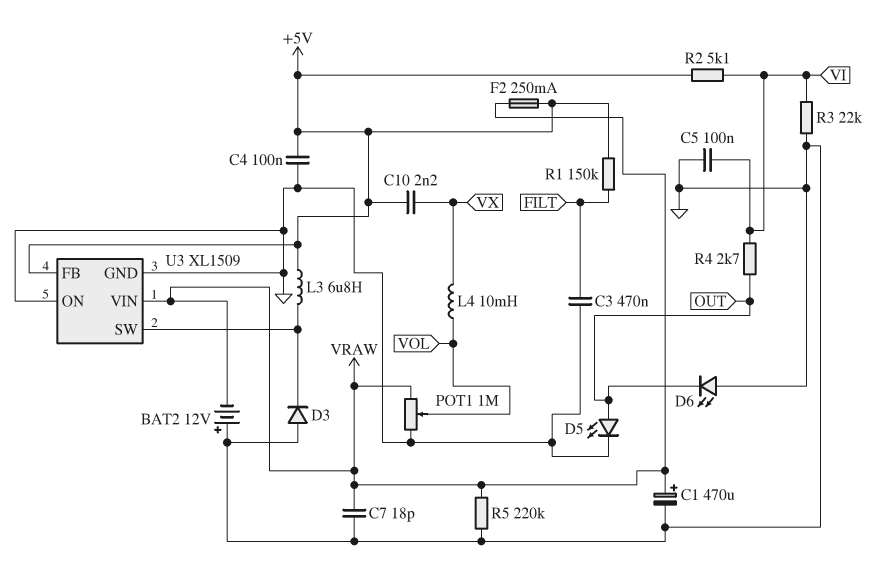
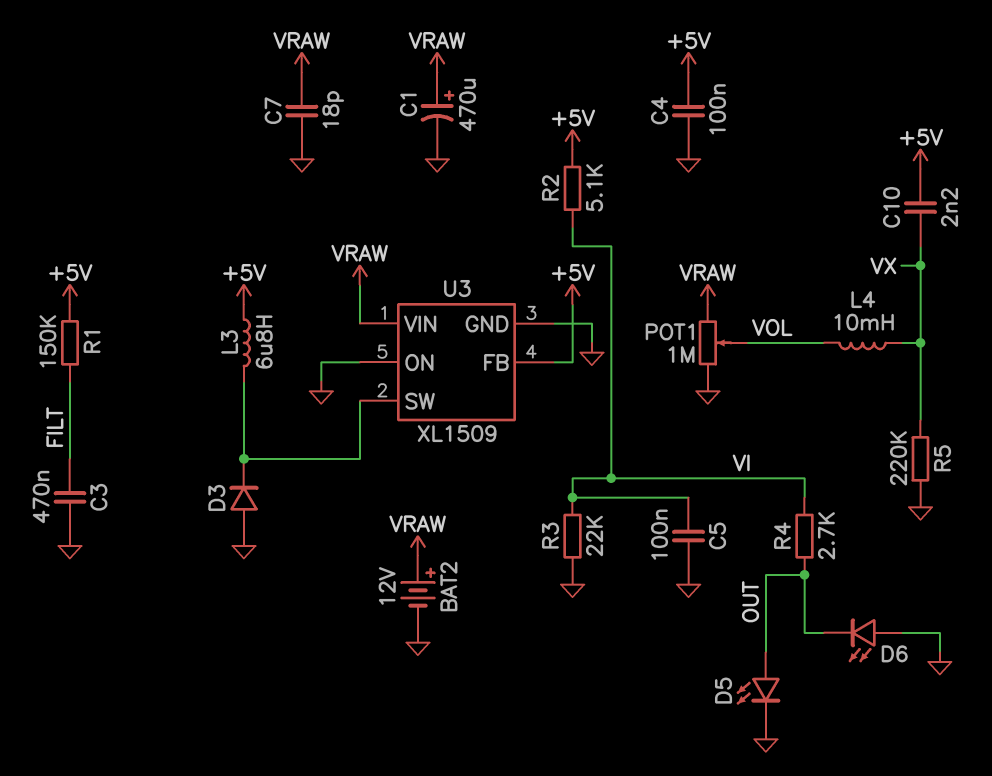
BAT2: 12V (plus GND, minus VRAW) -> 12V (plus VRAW, minus GND)
F2: 250mA (+5V, VRAW) -> none
R5: 220k (GND, VRAW) -> 220k (GND, VX)

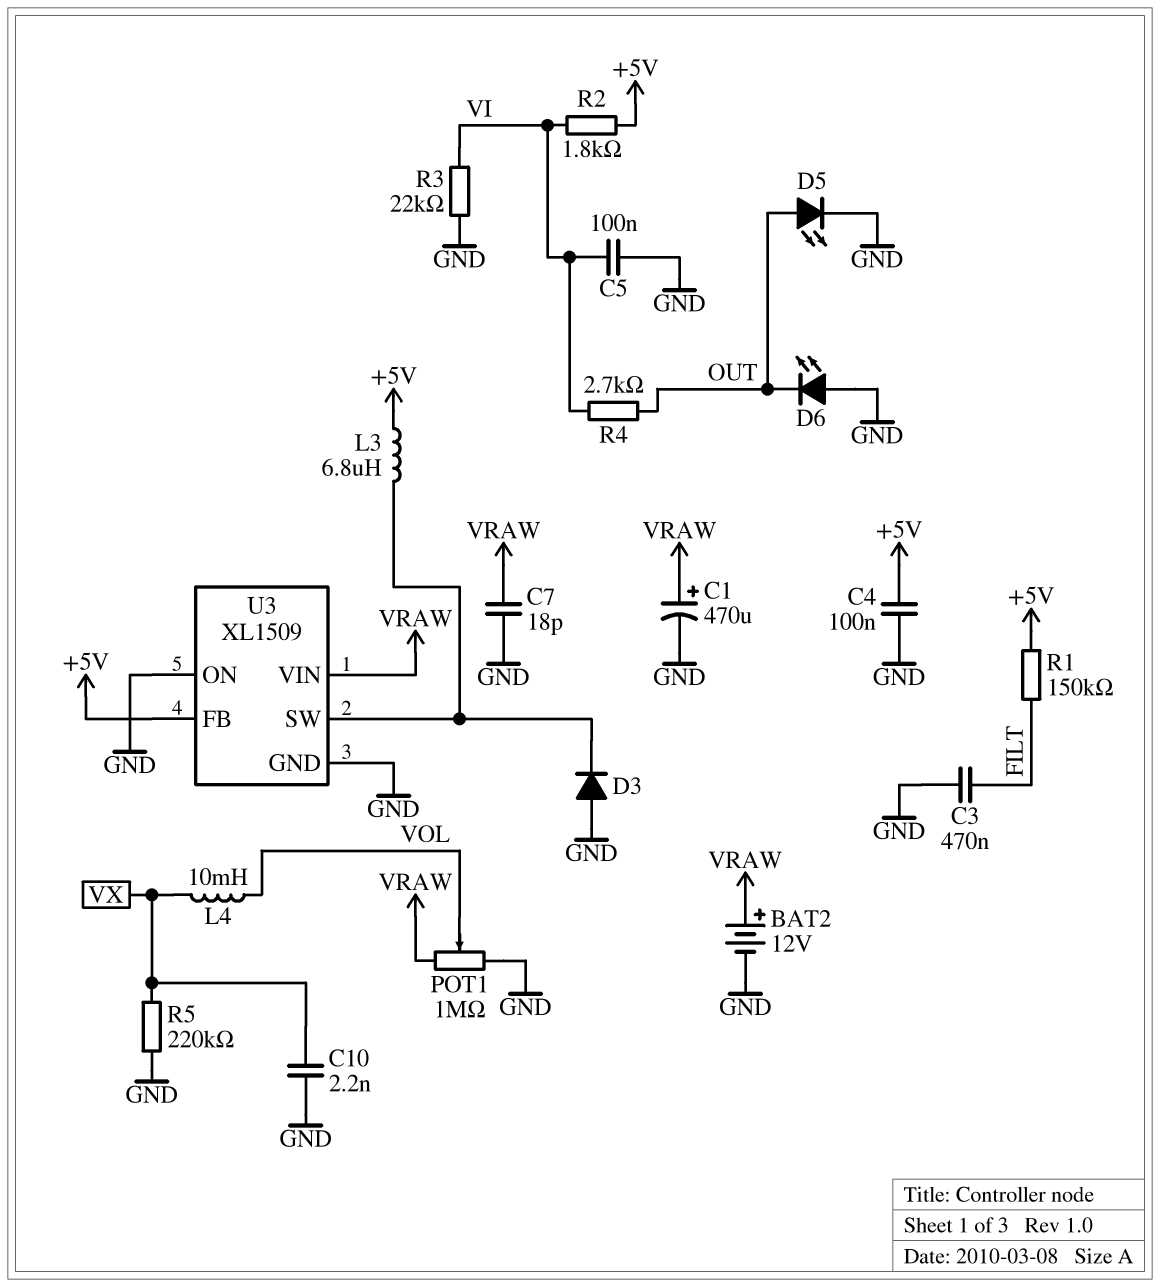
C10: 2.2nF (+5V, VX) -> 2.2nF (GND, VX)
R2: 5.1k (+5V, VI) -> 1.8k (+5V, VI)

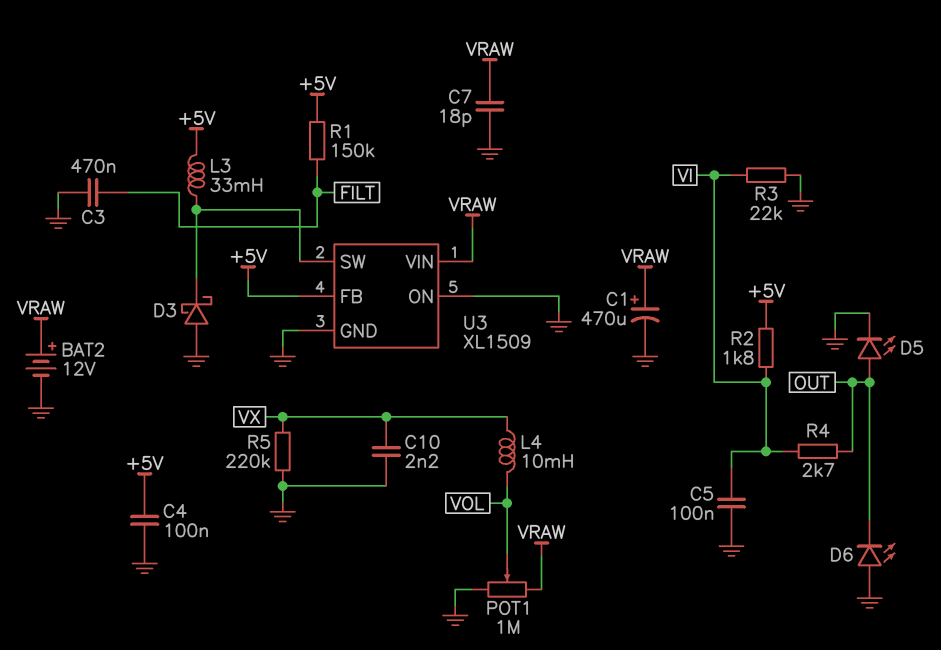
D3: diode (A GND, K U3/SW) -> schottky (A GND, K U3/SW)
L3: 6.8uH (+5V, U3/SW) -> 33mH (+5V, U3/SW)

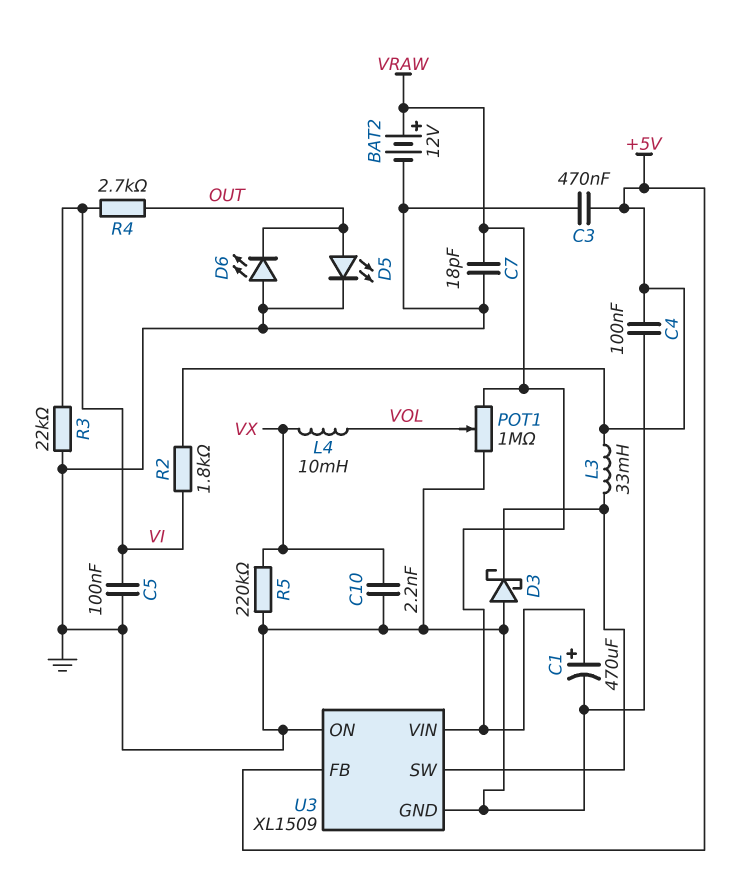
C3: 470nF (FILT, GND) -> 470nF (+5V, GND)
R1: 150k (+5V, FILT) -> none

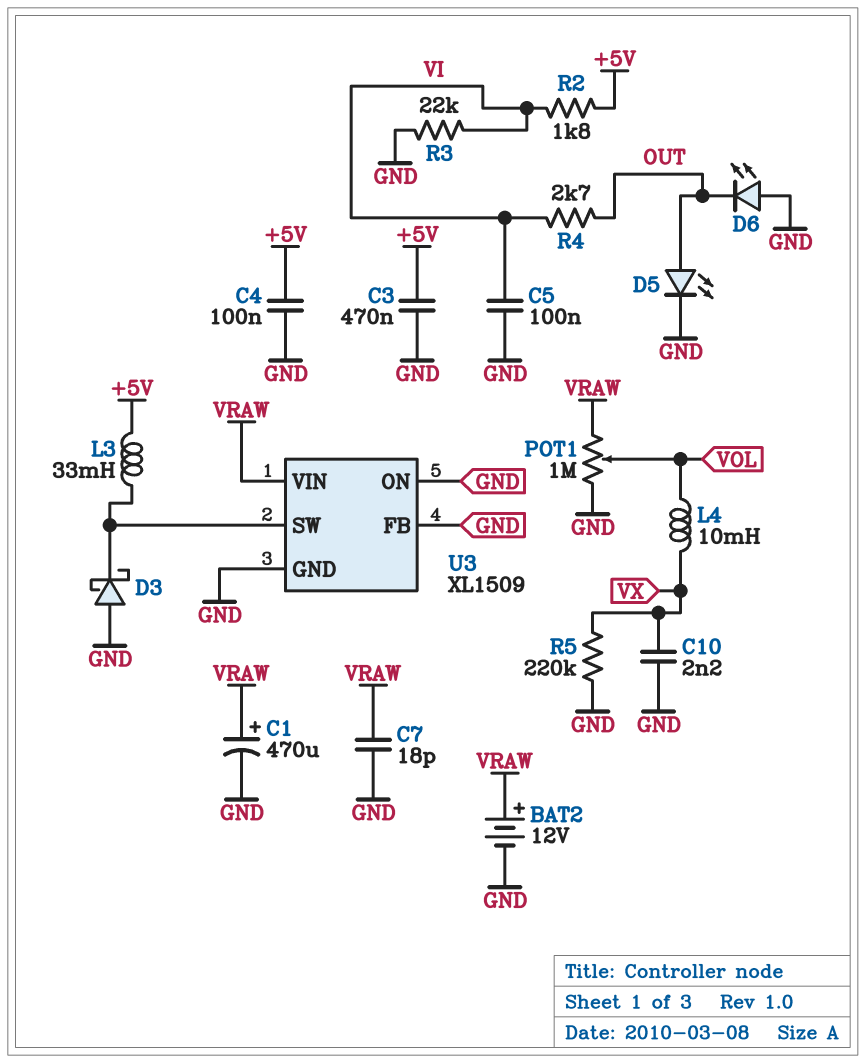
U3 pin FB: +5V -> GND

